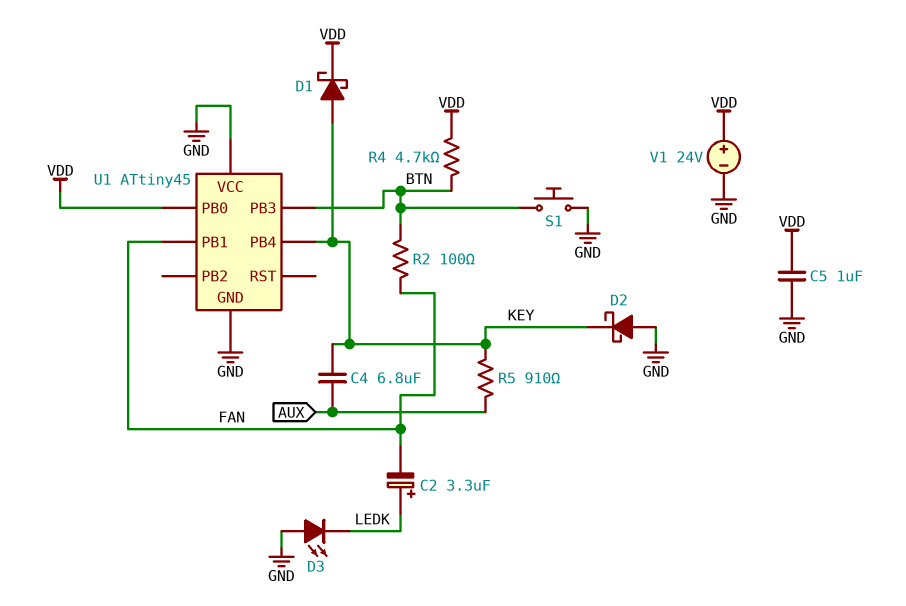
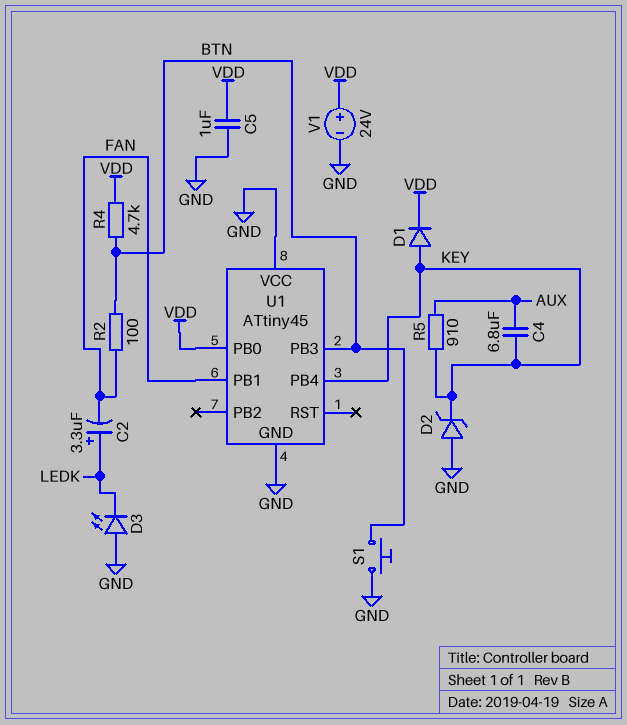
D1: schottky (A KEY, K VDD) -> diode (A KEY, K VDD)
D2: schottky (A GND, K KEY) -> zener (A GND, K KEY)

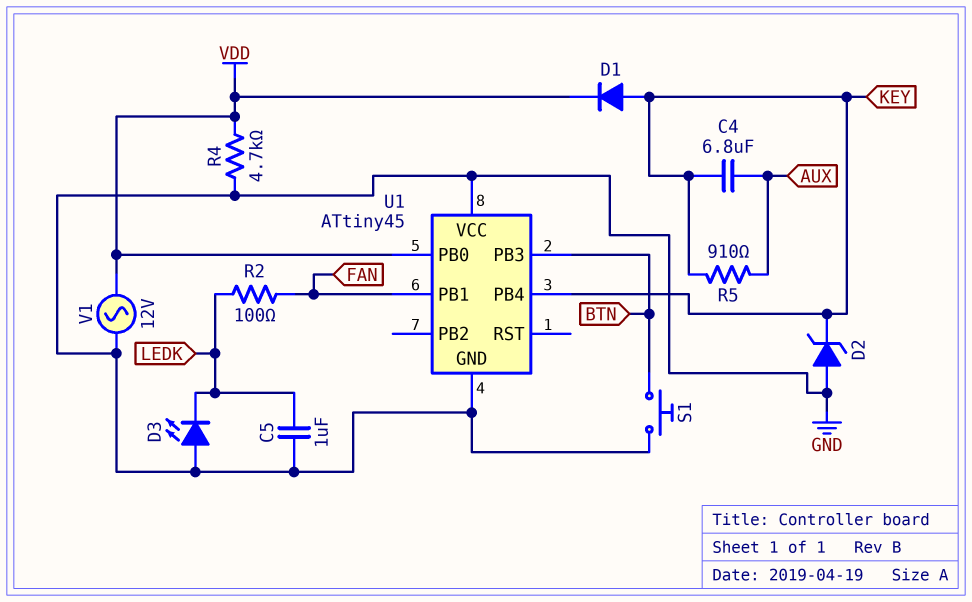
C2: 3.3uF (plus LEDK, minus FAN) -> none
C5: 1uF (GND, VDD) -> 1uF (GND, LEDK)
R2: 100 (BTN, FAN) -> 100 (FAN, LEDK)
R4: 4.7k (BTN, VDD) -> 4.7k (GND, VDD)
V1: 24V (plus VDD, minus GND) -> AC 12V (GND, VDD)

